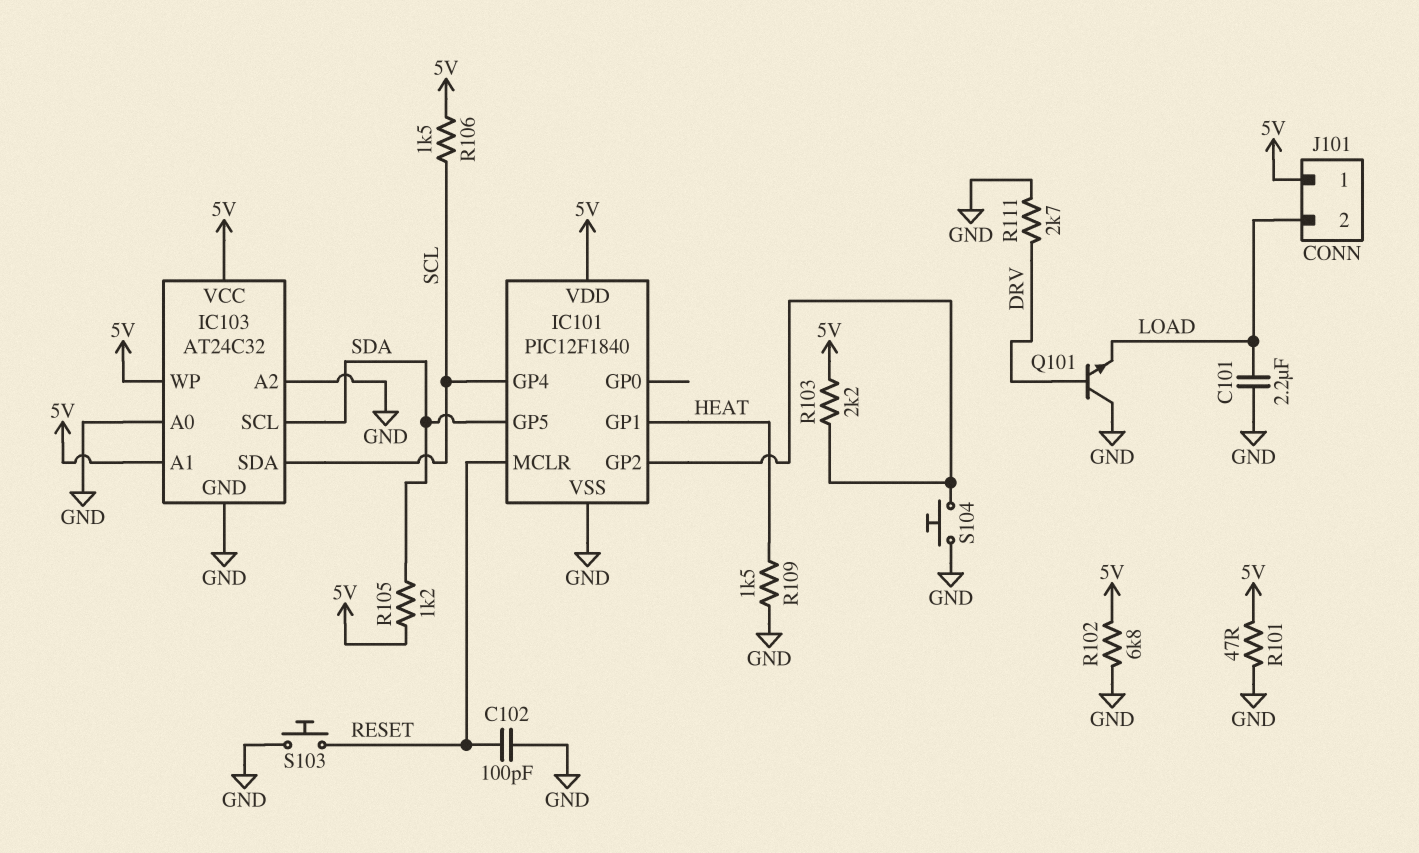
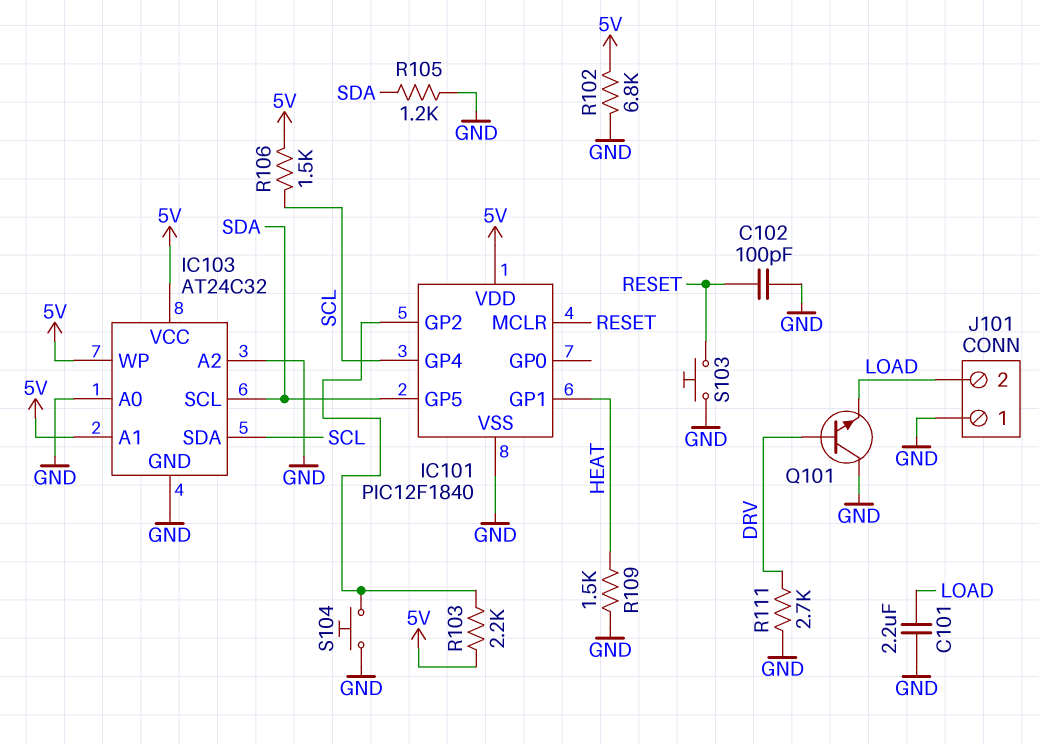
J101 pin 1: 5V -> GND
R101: 47 (5V, GND) -> none
R105: 1.2k (5V, SDA) -> 1.2k (GND, SDA)

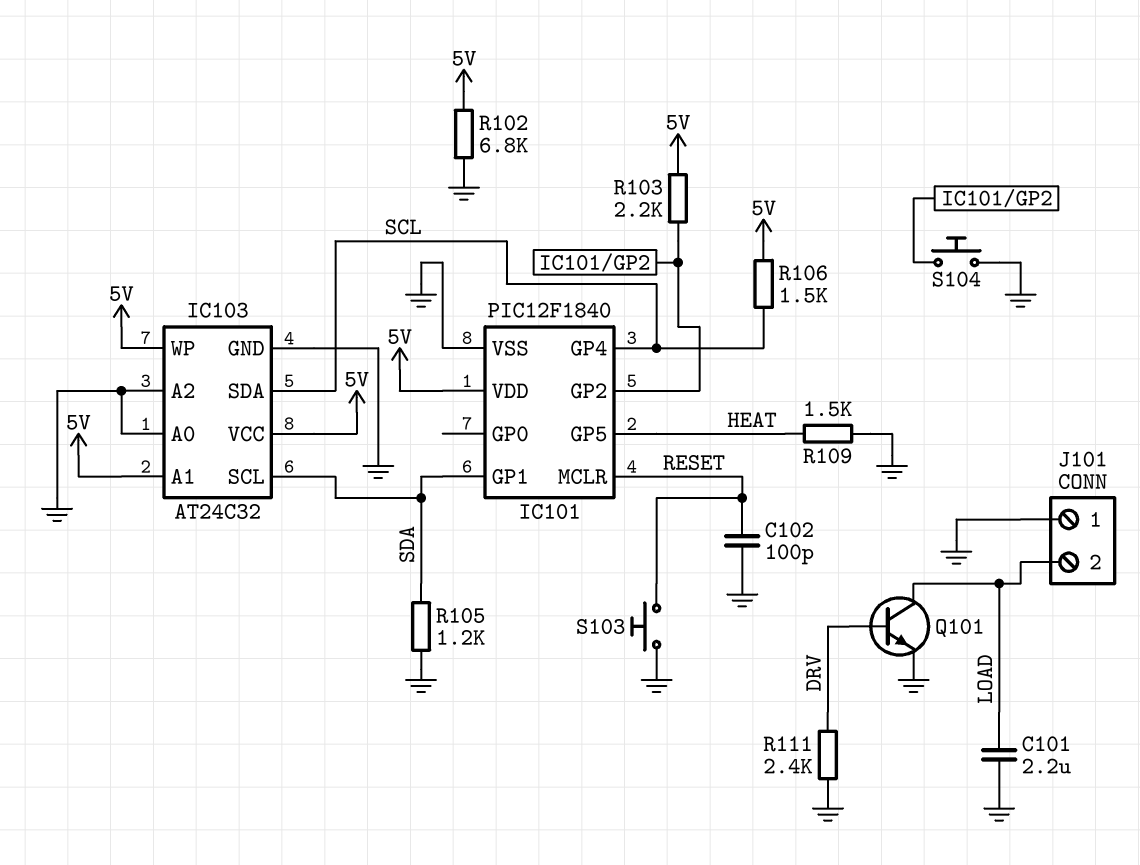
IC101 pin GP1: HEAT -> SDA
IC101 pin GP5: SDA -> HEAT
Q101: NPN (B DRV, C GND, E LOAD) -> NPN (B DRV, C LOAD, E GND)
R111: 2.7k (DRV, GND) -> 2.4k (DRV, GND)

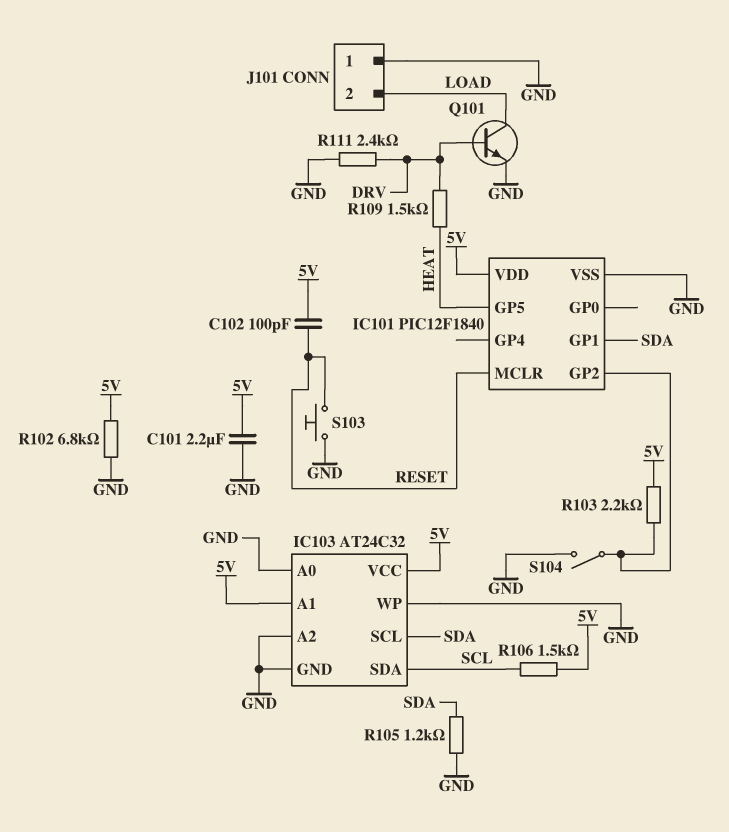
C101: 2.2uF (GND, LOAD) -> 2.2uF (5V, GND)
C102: 100pF (GND, RESET) -> 100pF (5V, RESET)
IC101 pin GP4: SCL -> none
IC103 pin WP: 5V -> GND
R109: 1.5k (GND, HEAT) -> 1.5k (DRV, HEAT)
S104: button (GND, IC101/GP2) -> switch (GND, IC101/GP2)

